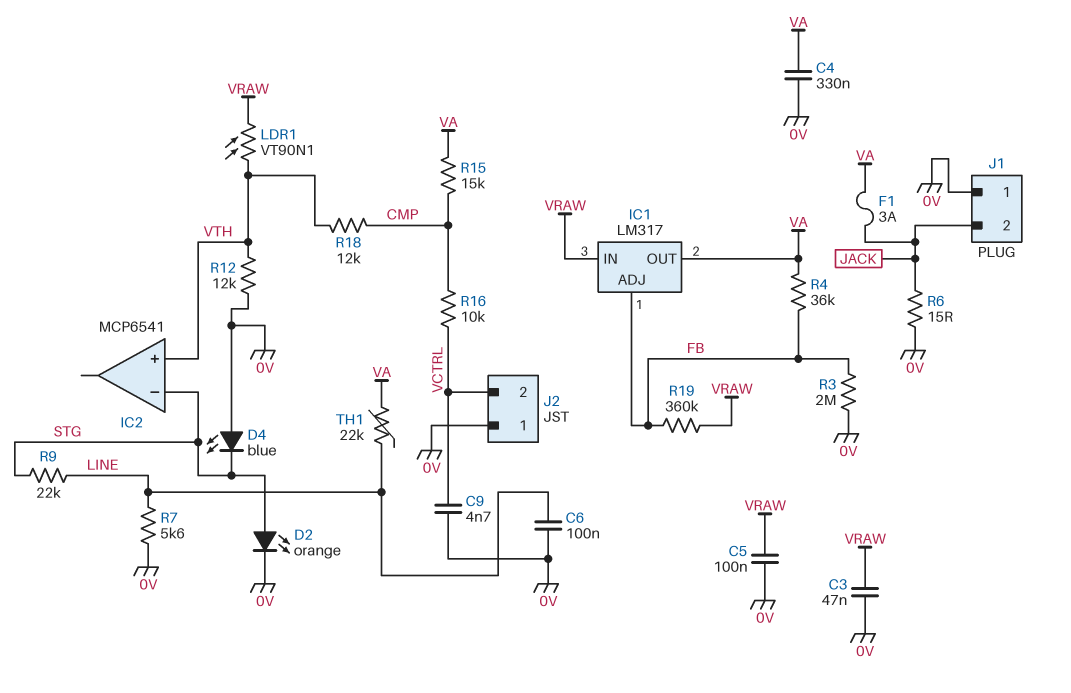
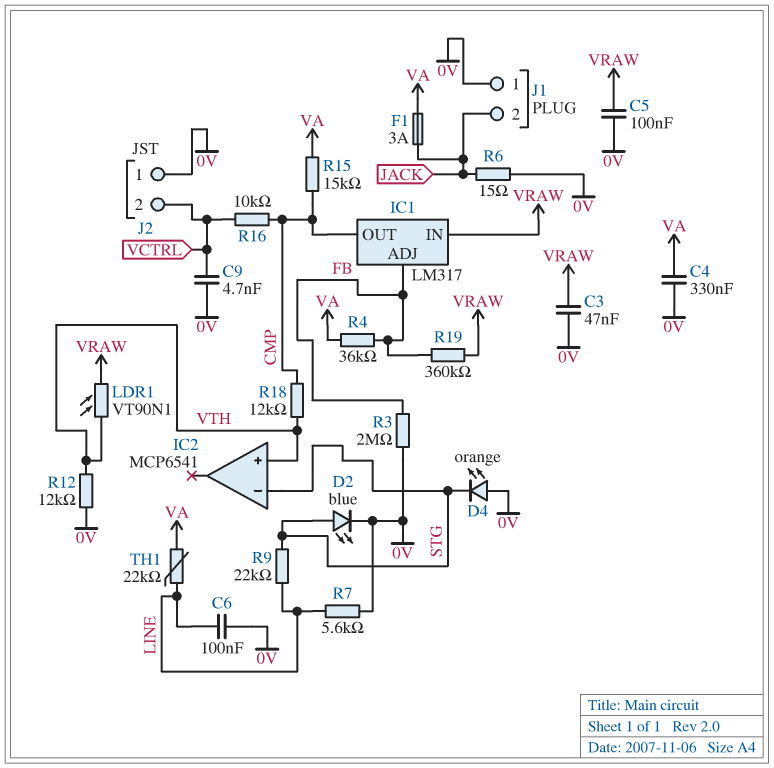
D2: LED orange (A STG, K 0V) -> LED blue (A STG, K 0V)
D4: LED blue (A 0V, K STG) -> LED orange (A 0V, K STG)
IC1 pin OUT: VA -> CMP

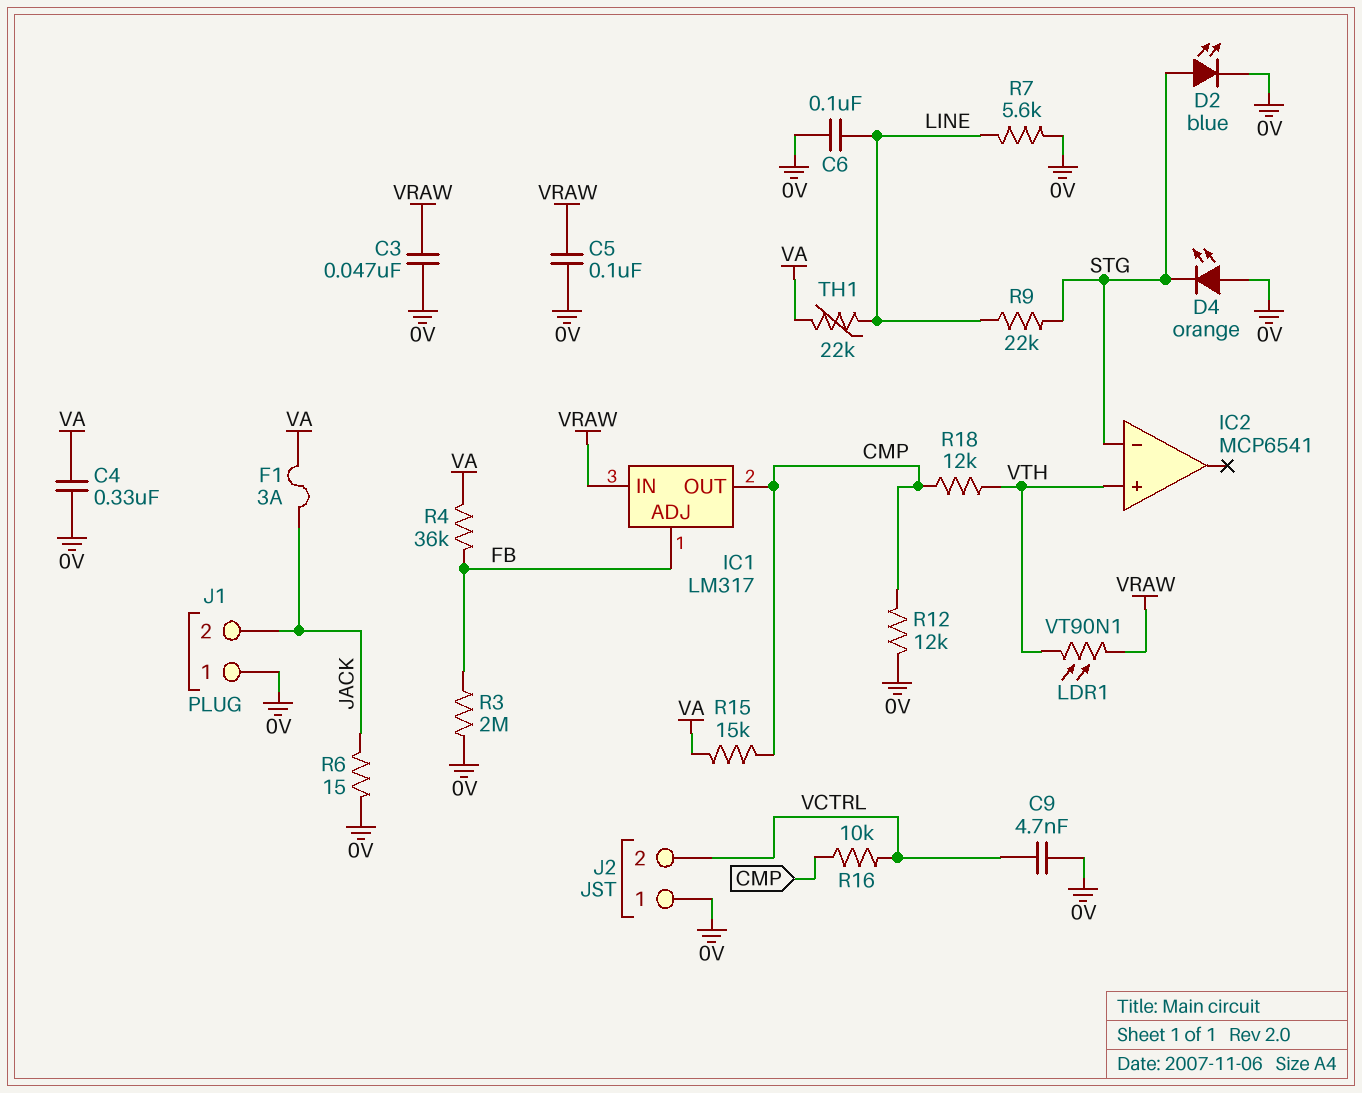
R12: 12k (0V, VTH) -> 12k (0V, CMP)
R19: 360k (FB, VRAW) -> none

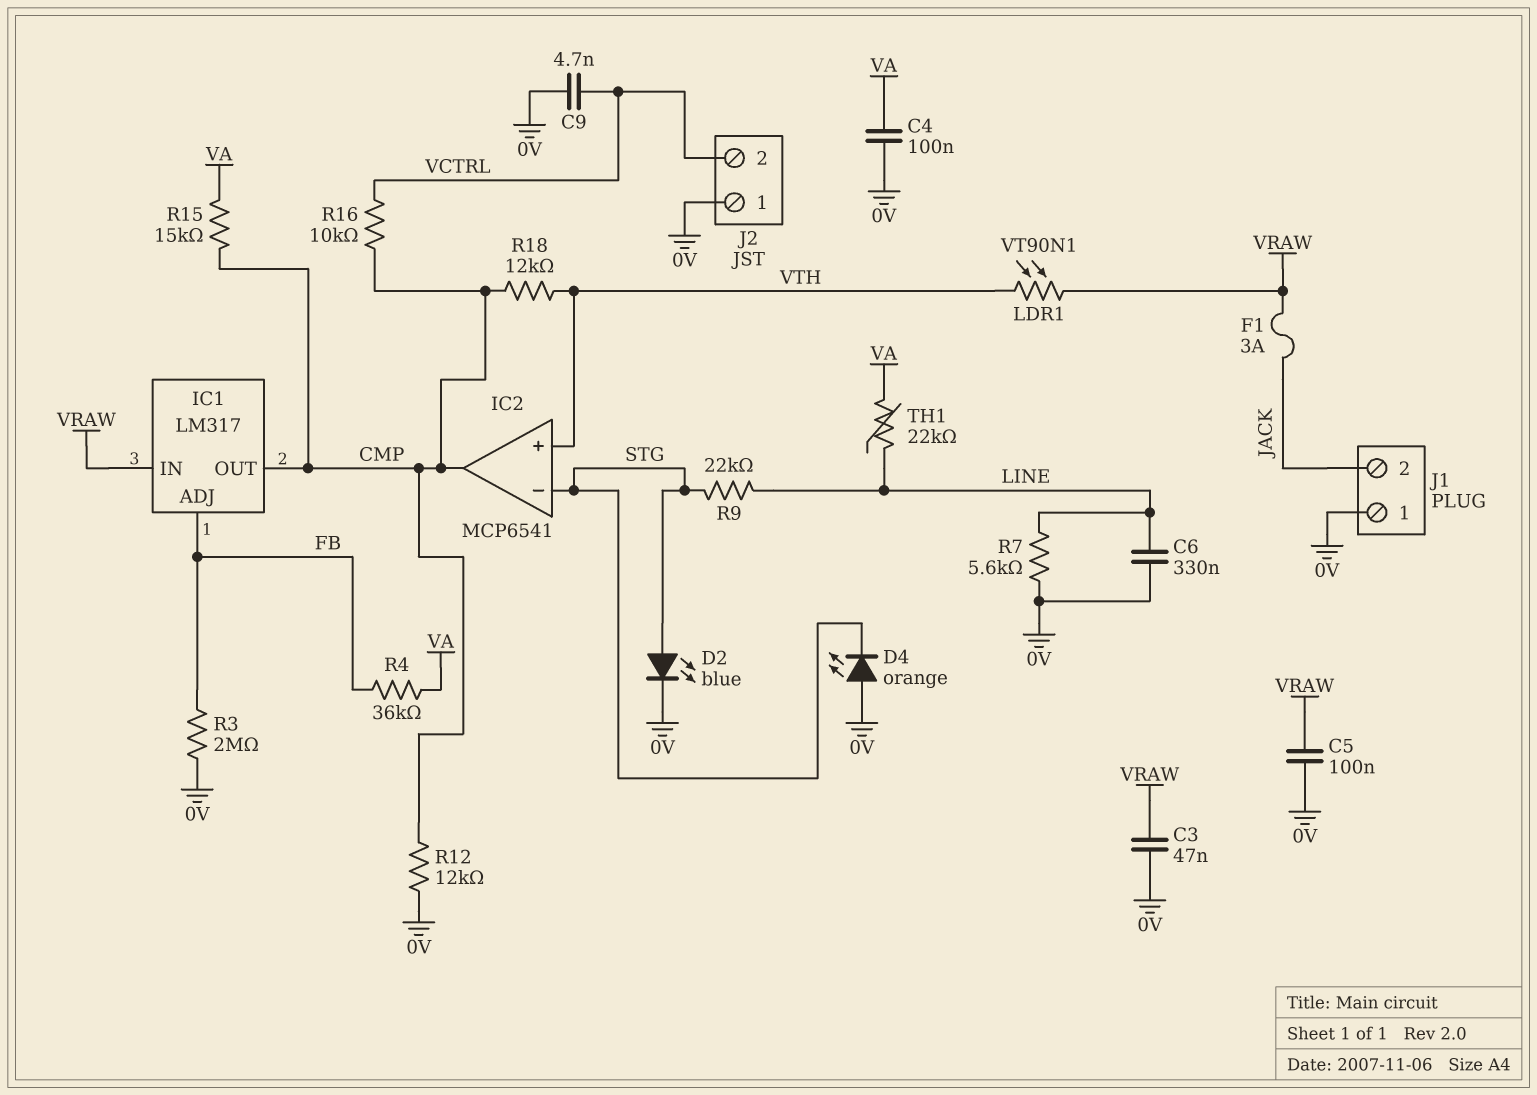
C4: 330nF (0V, VA) -> 100nF (0V, VA)
C6: 100nF (0V, LINE) -> 330nF (0V, LINE)
F1: 3A (JACK, VA) -> 3A (JACK, VRAW)
IC2 pin out: none -> CMP
R6: 15 (0V, JACK) -> none

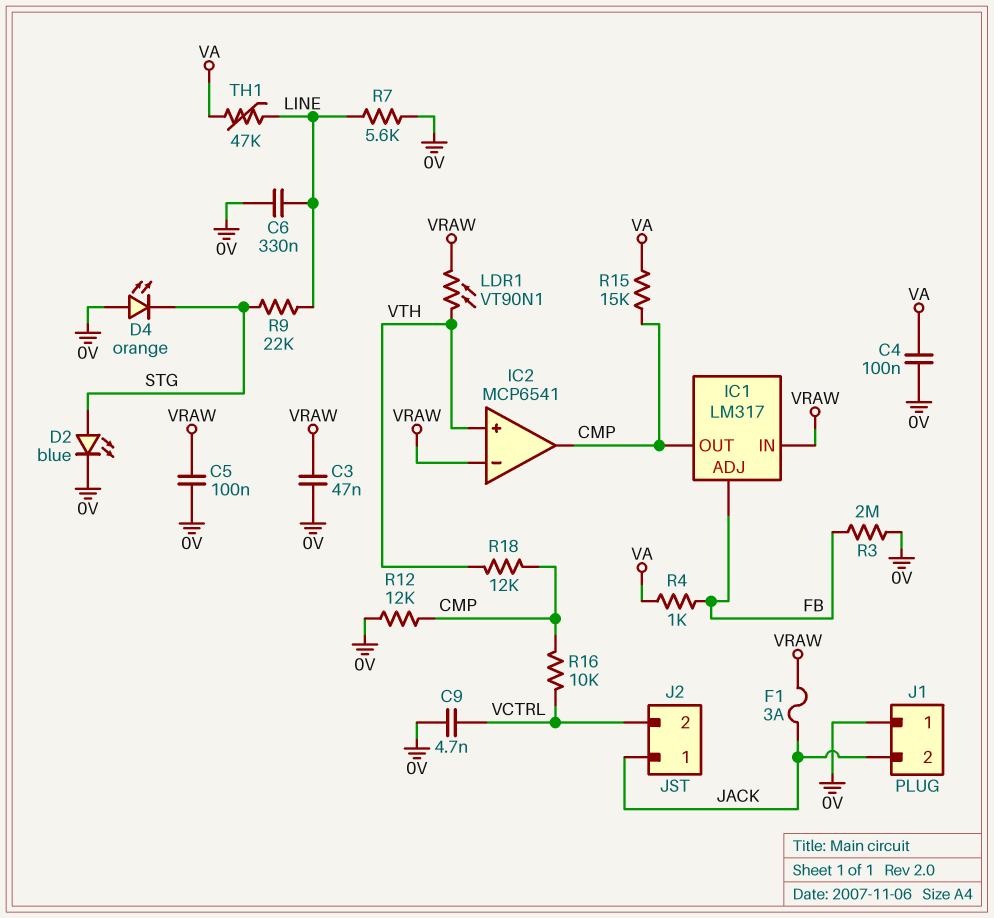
IC2 pin in-: STG -> VRAW
J2 pin 1: 0V -> JACK
R4: 36k (FB, VA) -> 1k (FB, VA)
TH1: 22k (LINE, VA) -> 47k (LINE, VA)

